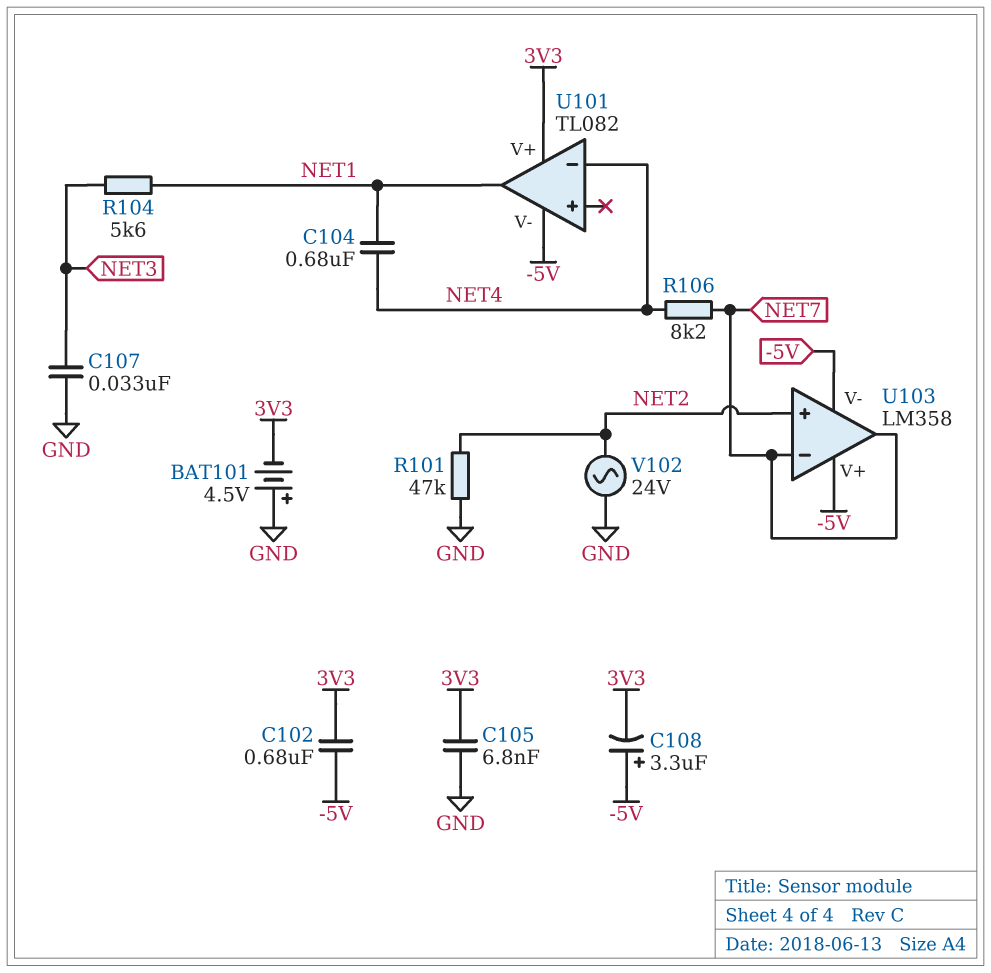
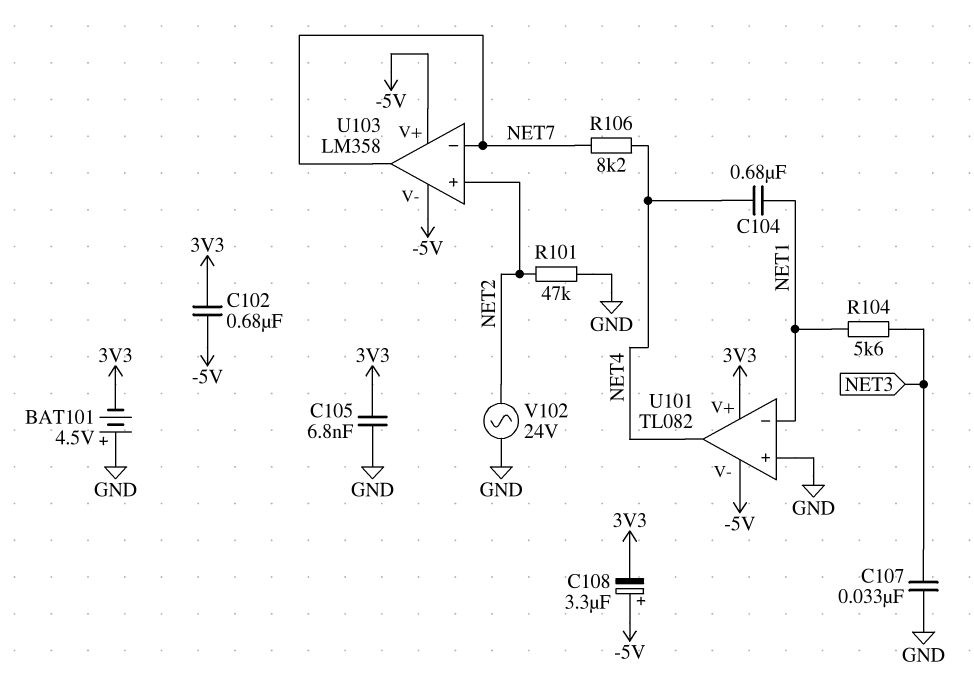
U101 pin in+: none -> GND
U101 pin in-: NET4 -> NET1
U101 pin out: NET1 -> NET4

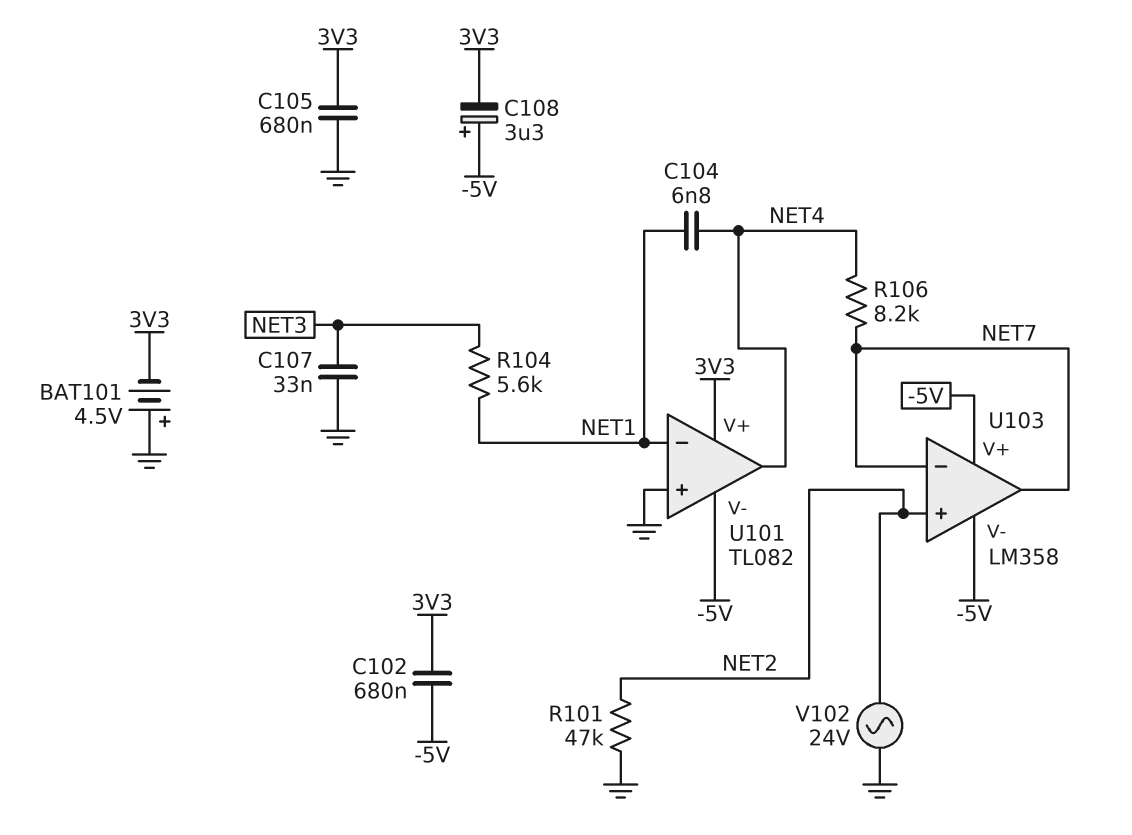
C104: 680nF (NET1, NET4) -> 6.8nF (NET1, NET4)
C105: 6.8nF (3V3, GND) -> 680nF (3V3, GND)

